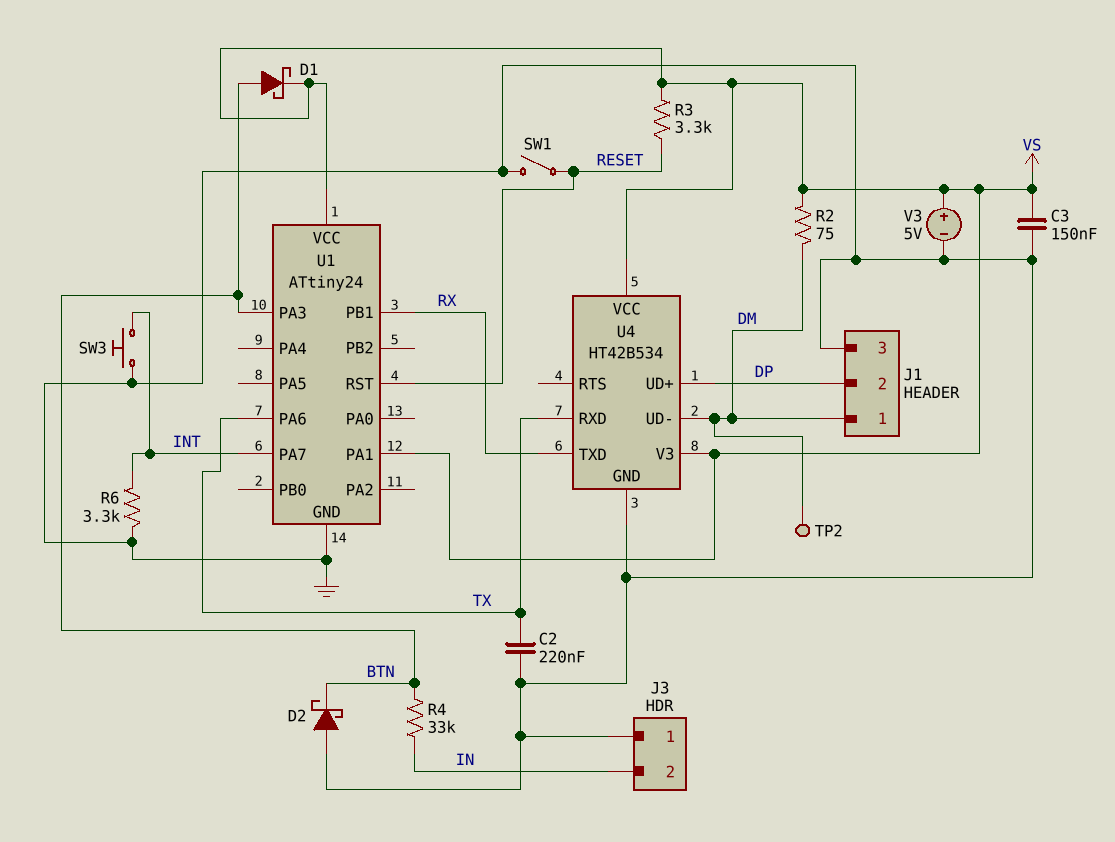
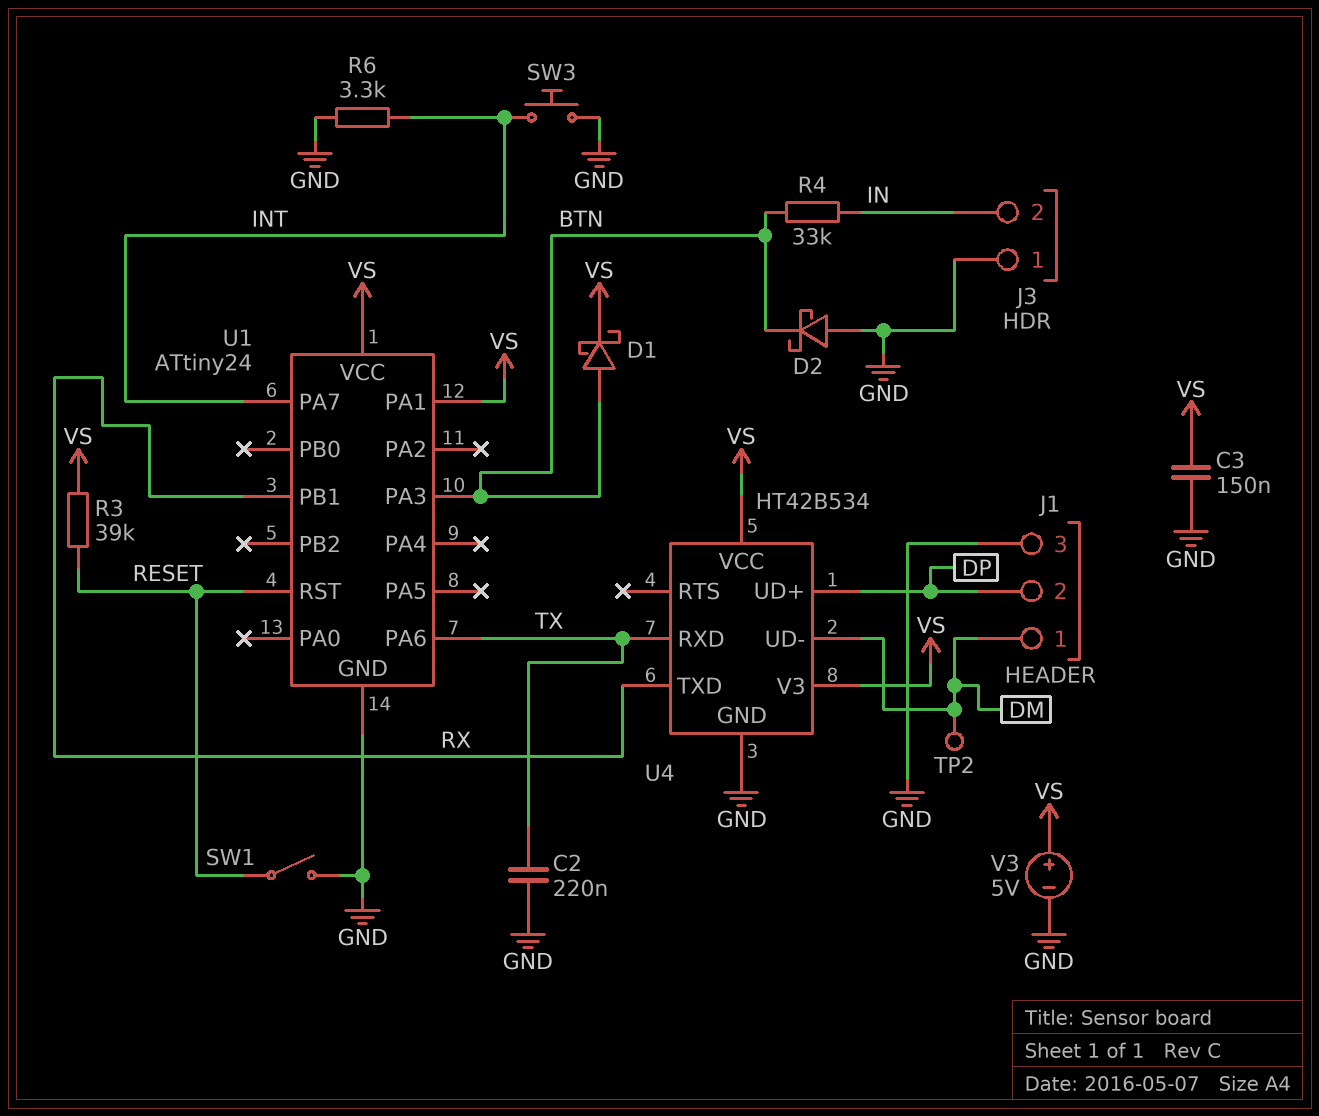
R2: 75 (DM, VS) -> none
R3: 3.3k (RESET, VS) -> 39k (RESET, VS)

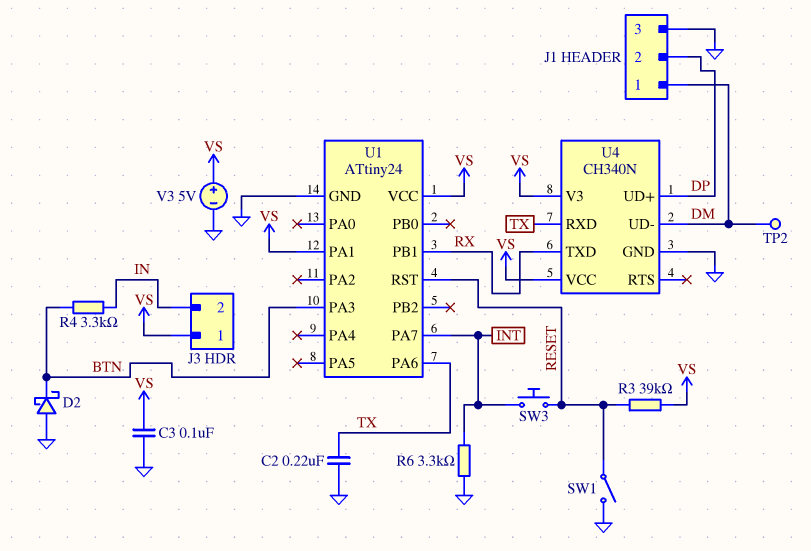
C3: 150nF (GND, VS) -> 100nF (GND, VS)
D1: schottky (A BTN, K VS) -> none
J3 pin 1: GND -> VS
R4: 33k (BTN, IN) -> 3.3k (BTN, IN)
SW3: button (GND, INT) -> button (INT, RESET)
U4: HT42B534 -> CH340N

